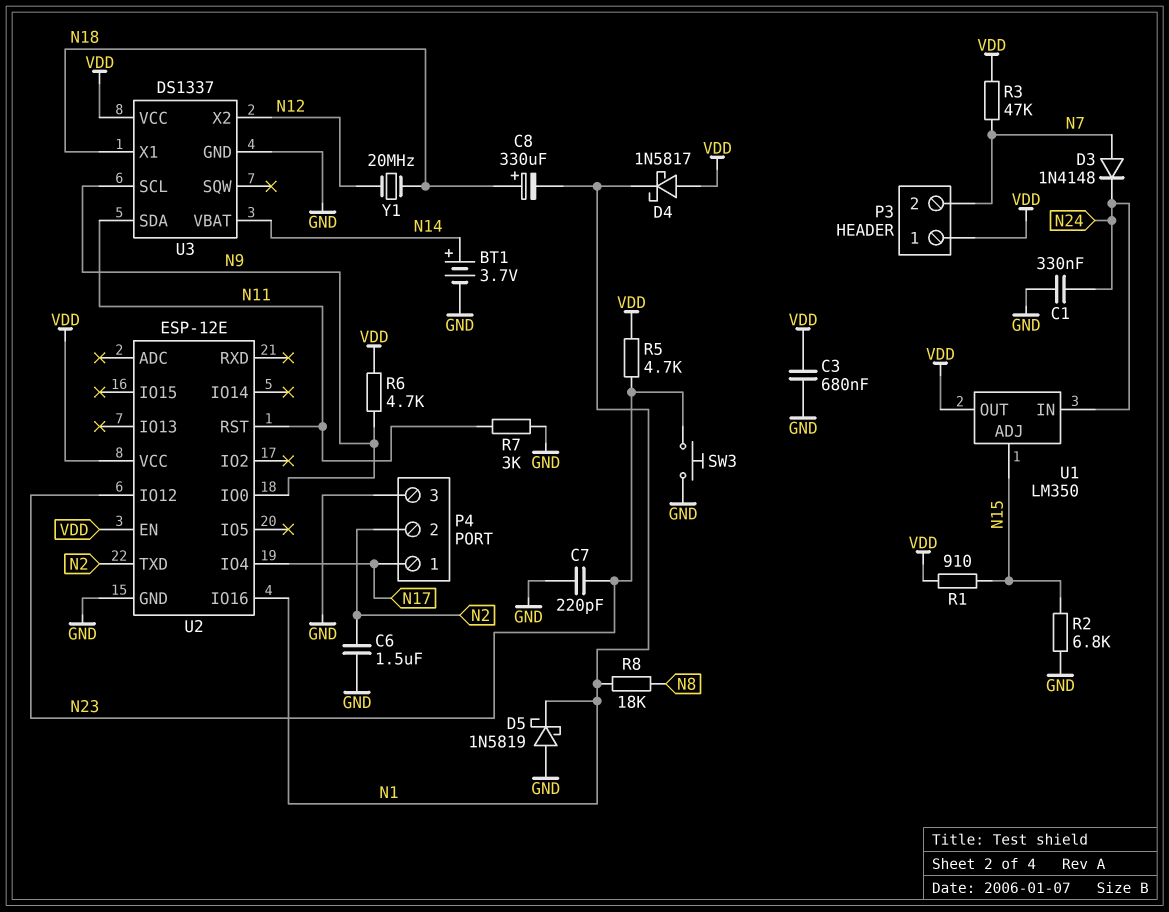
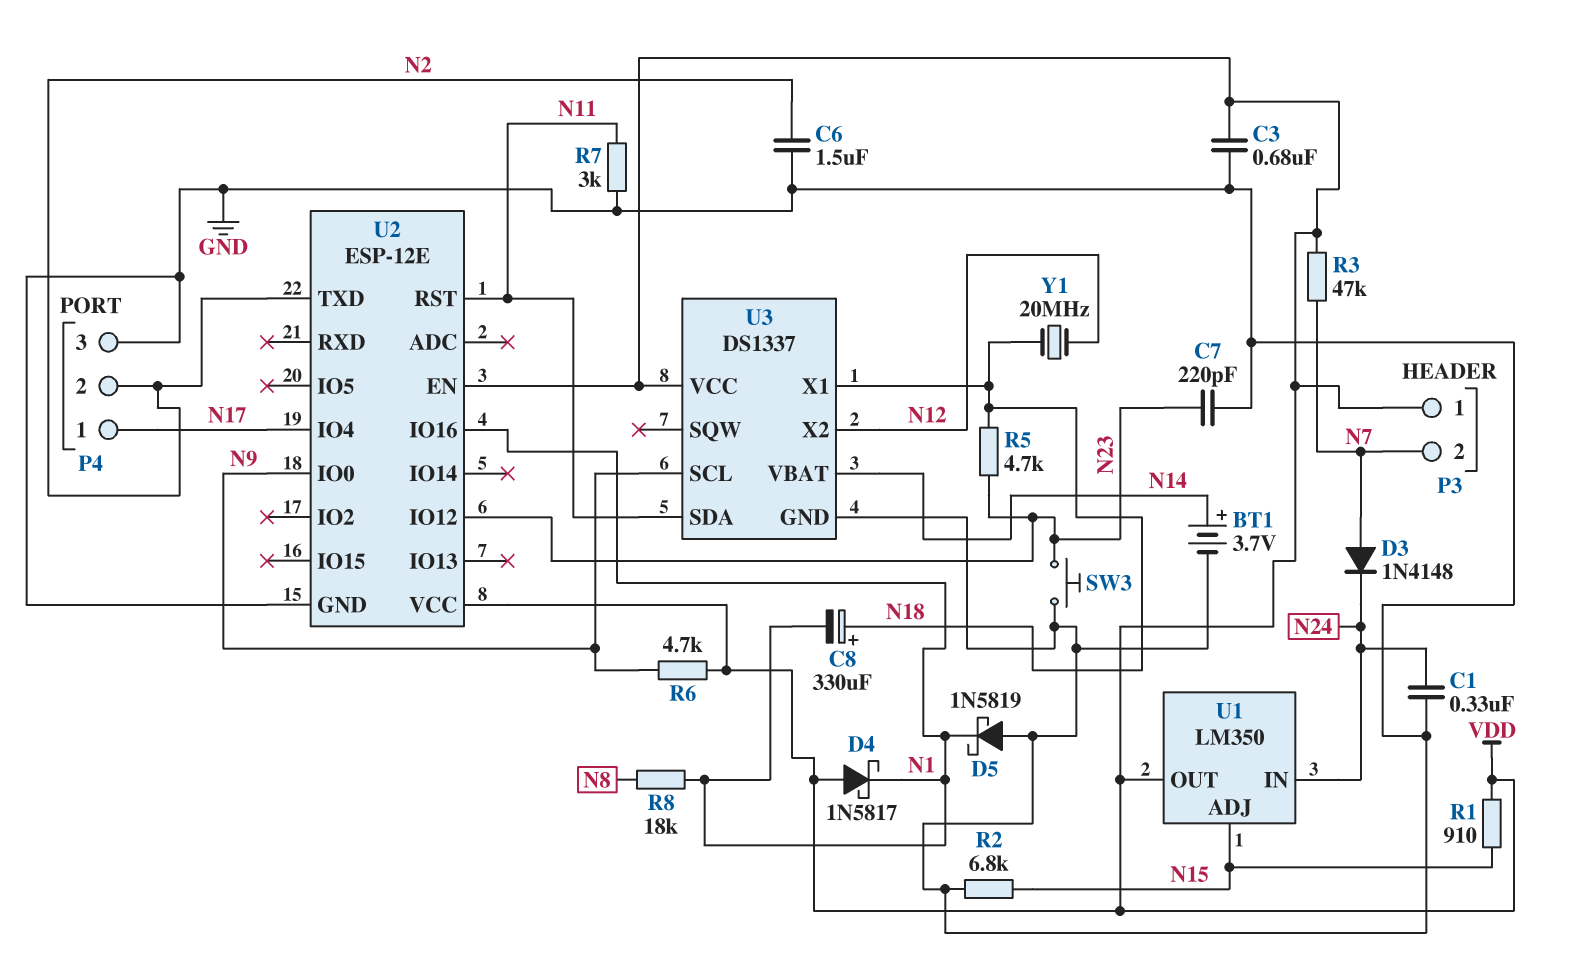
R5: 4.7k (N23, VDD) -> 4.7k (N18, N23)

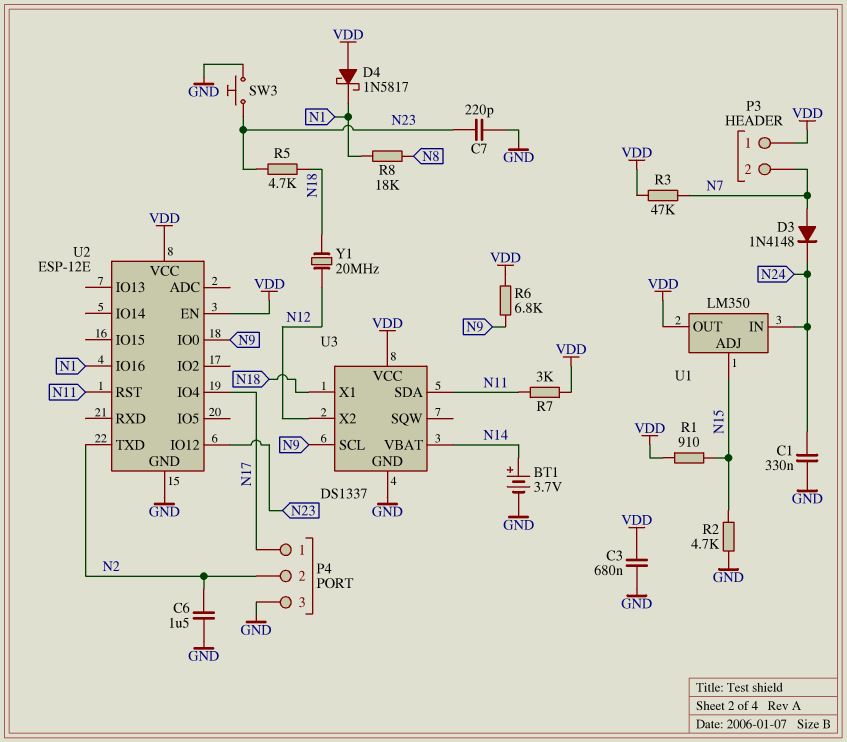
C8: 330uF (plus N18, minus N1) -> none
D5: schottky 1N5819 (A GND, K N1) -> none
R2: 6.8k (GND, N15) -> 4.7k (GND, N15)
R6: 4.7k (N9, VDD) -> 6.8k (N9, VDD)
R7: 3k (GND, N11) -> 3k (N11, VDD)

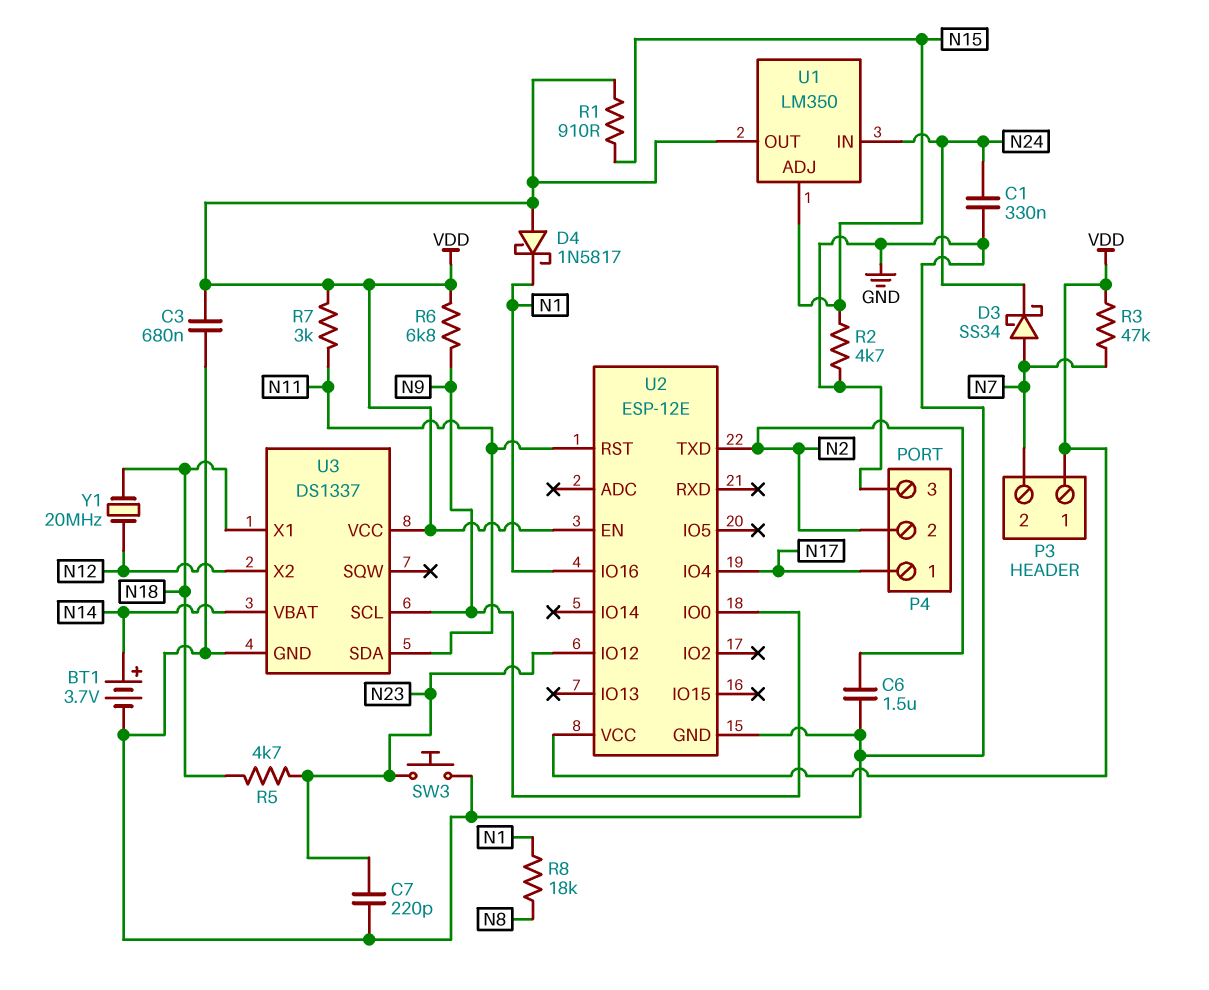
D3: diode 1N4148 (A N7, K N24) -> schottky SS34 (A N7, K N24)

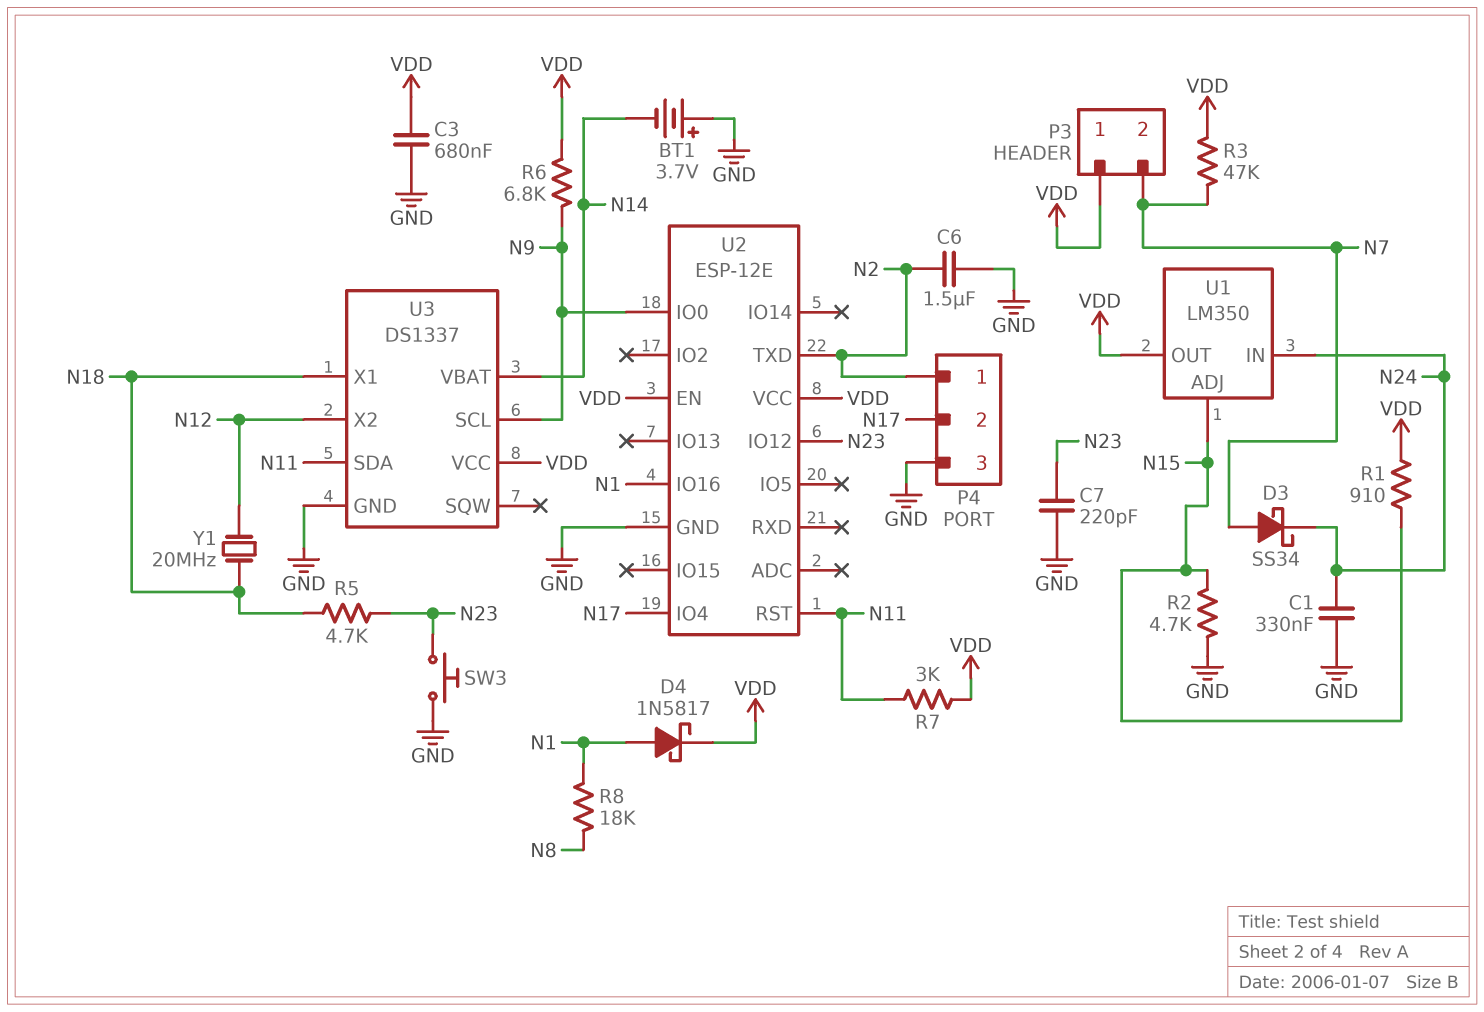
BT1: 3.7V (plus N14, minus GND) -> 3.7V (plus GND, minus N14)
D4: schottky 1N5817 (A VDD, K N1) -> schottky 1N5817 (A N1, K VDD)
P4 pin 1: N17 -> N2
P4 pin 2: N2 -> N17

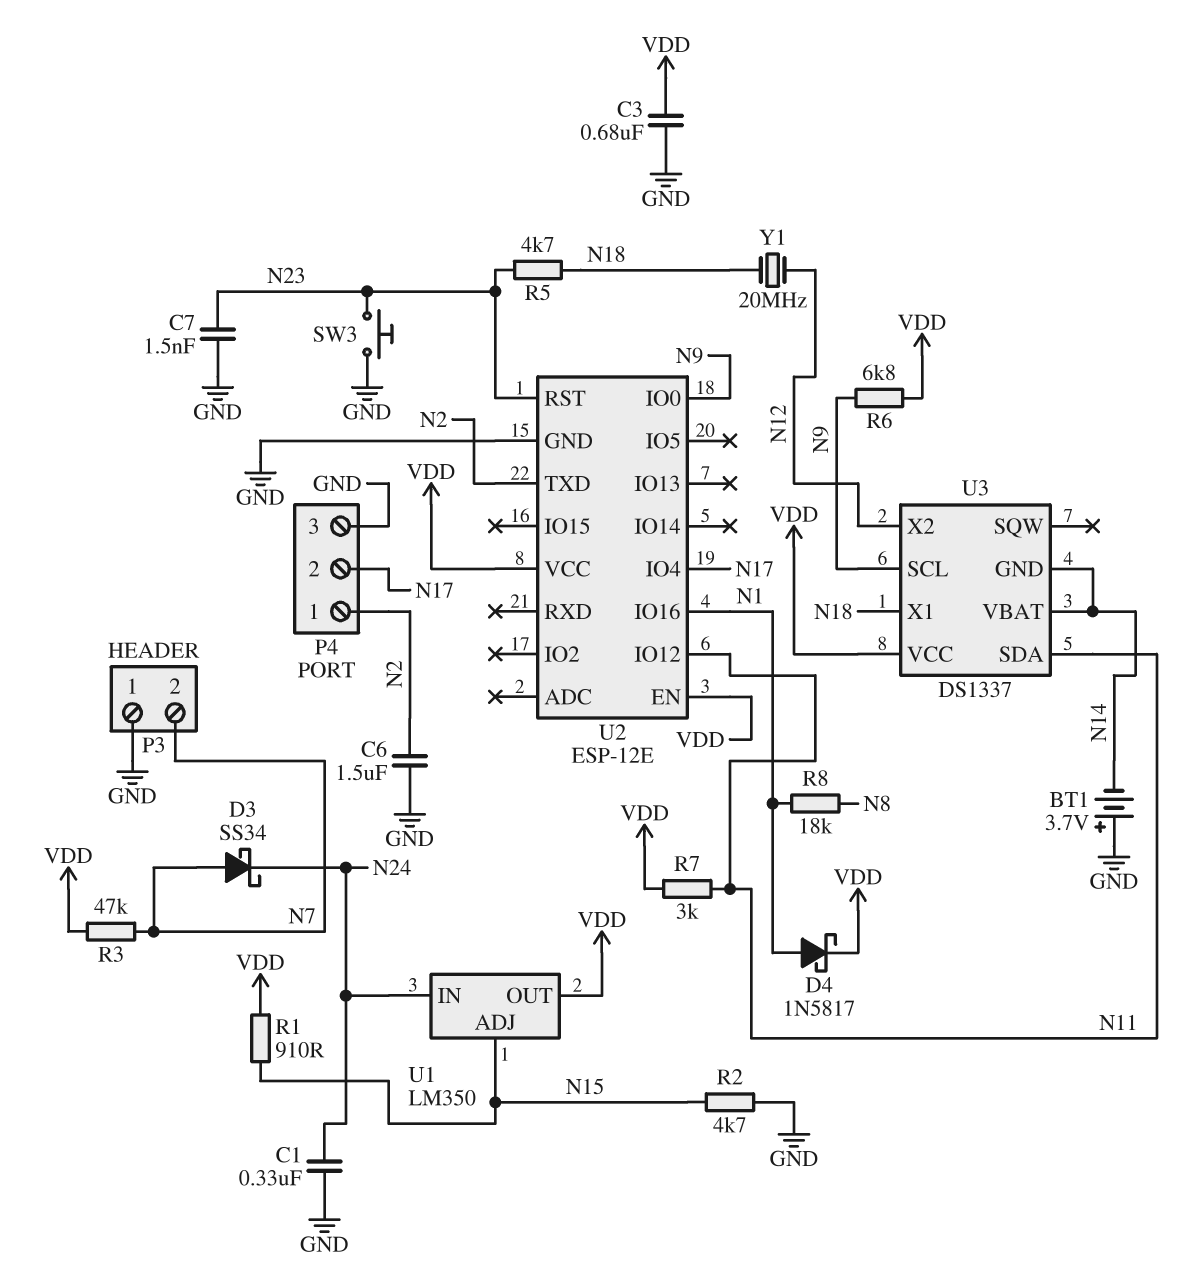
C7: 220pF (GND, N23) -> 1.5nF (GND, N23)
P3 pin 1: VDD -> GND
U2 pin IO12: N23 -> N11
U2 pin RST: N11 -> N23
U3 pin GND: GND -> N14

